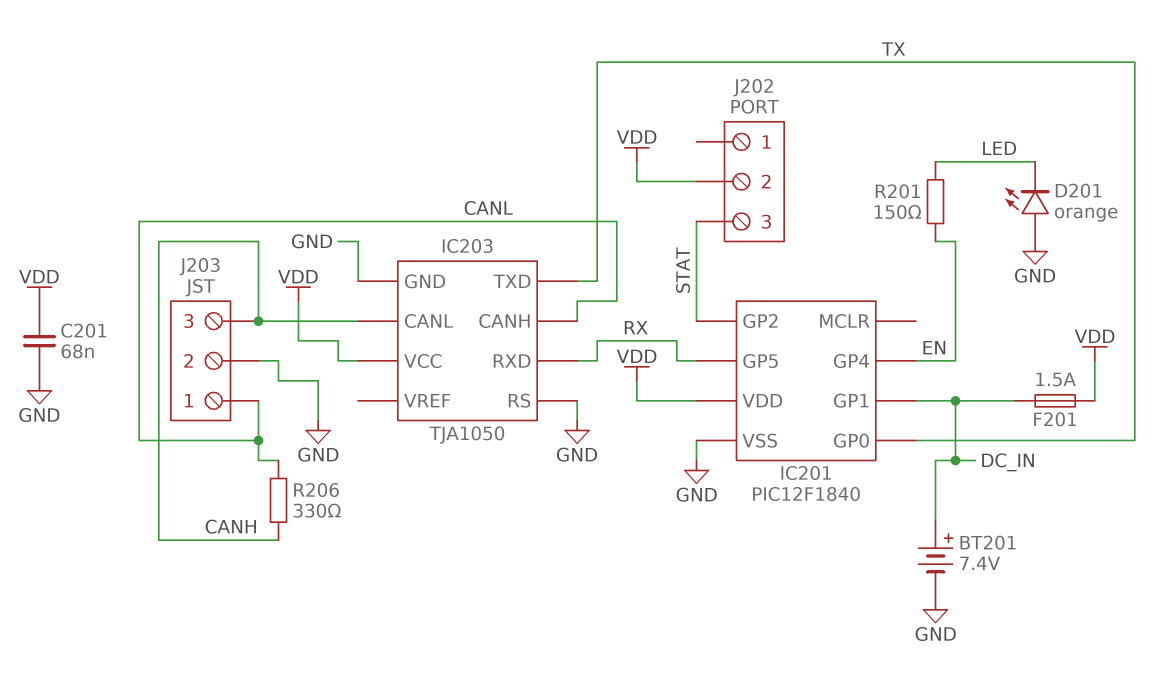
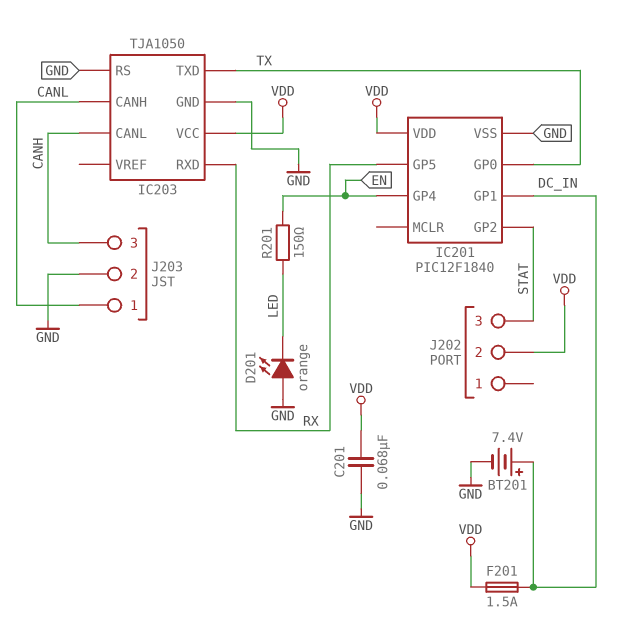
R206: 330 (CANH, CANL) -> none

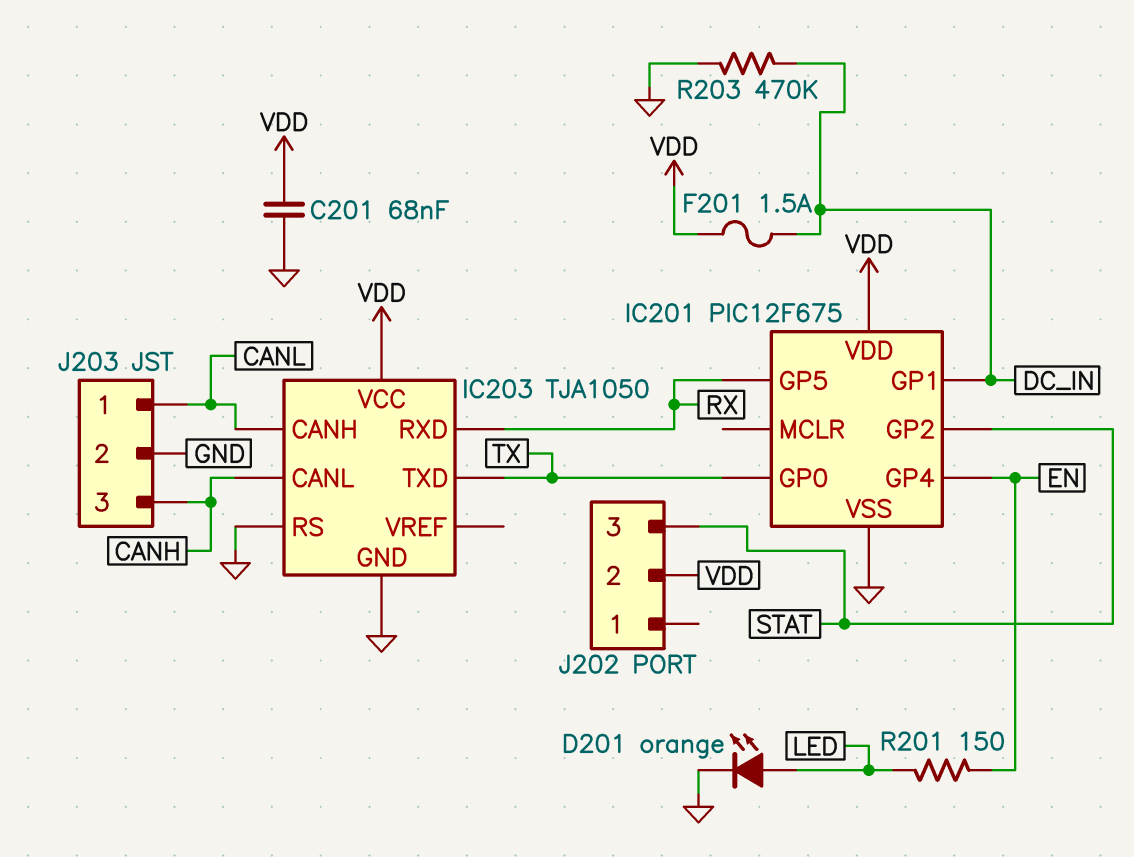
BT201: 7.4V (plus DC_IN, minus GND) -> none
D201: LED orange (A GND, K LED) -> LED orange (A LED, K GND)
IC201: PIC12F1840 -> PIC12F675
R203: none -> 470k (DC_IN, GND)

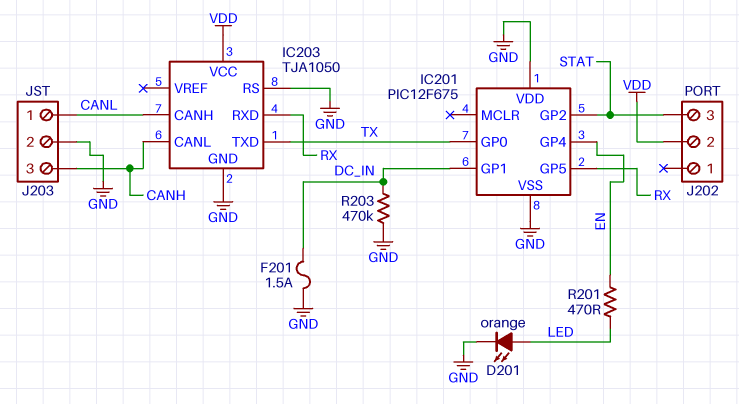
C201: 68nF (GND, VDD) -> none
F201: 1.5A (DC_IN, VDD) -> 1.5A (DC_IN, GND)
IC201 pin VDD: VDD -> GND
R201: 150 (EN, LED) -> 470 (EN, LED)

